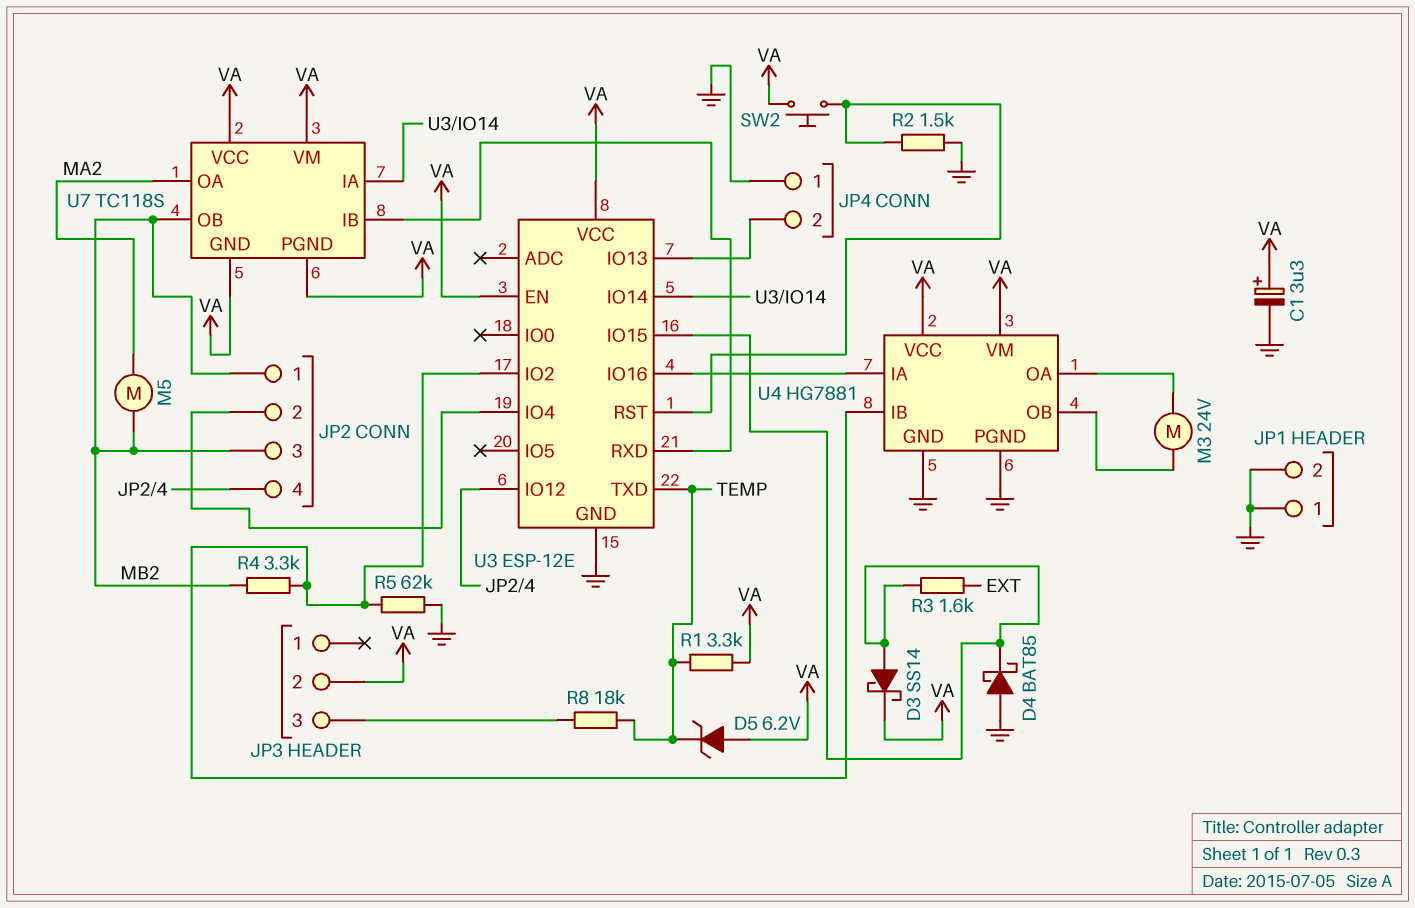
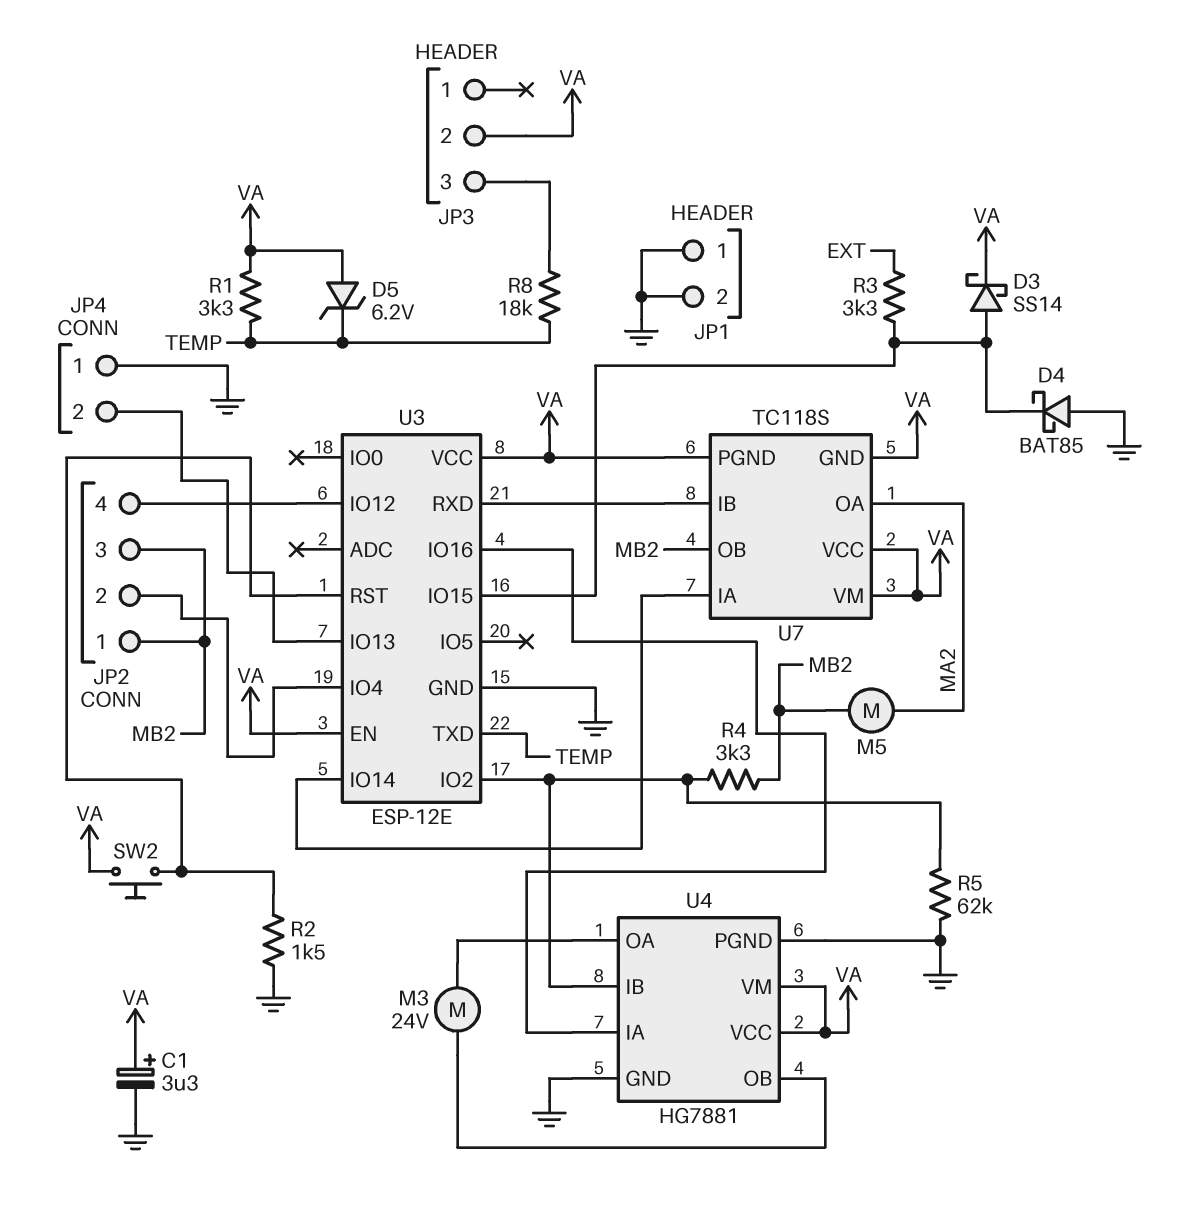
R3: 1.6k (EXT, U3/IO15) -> 3.3k (EXT, U3/IO15)

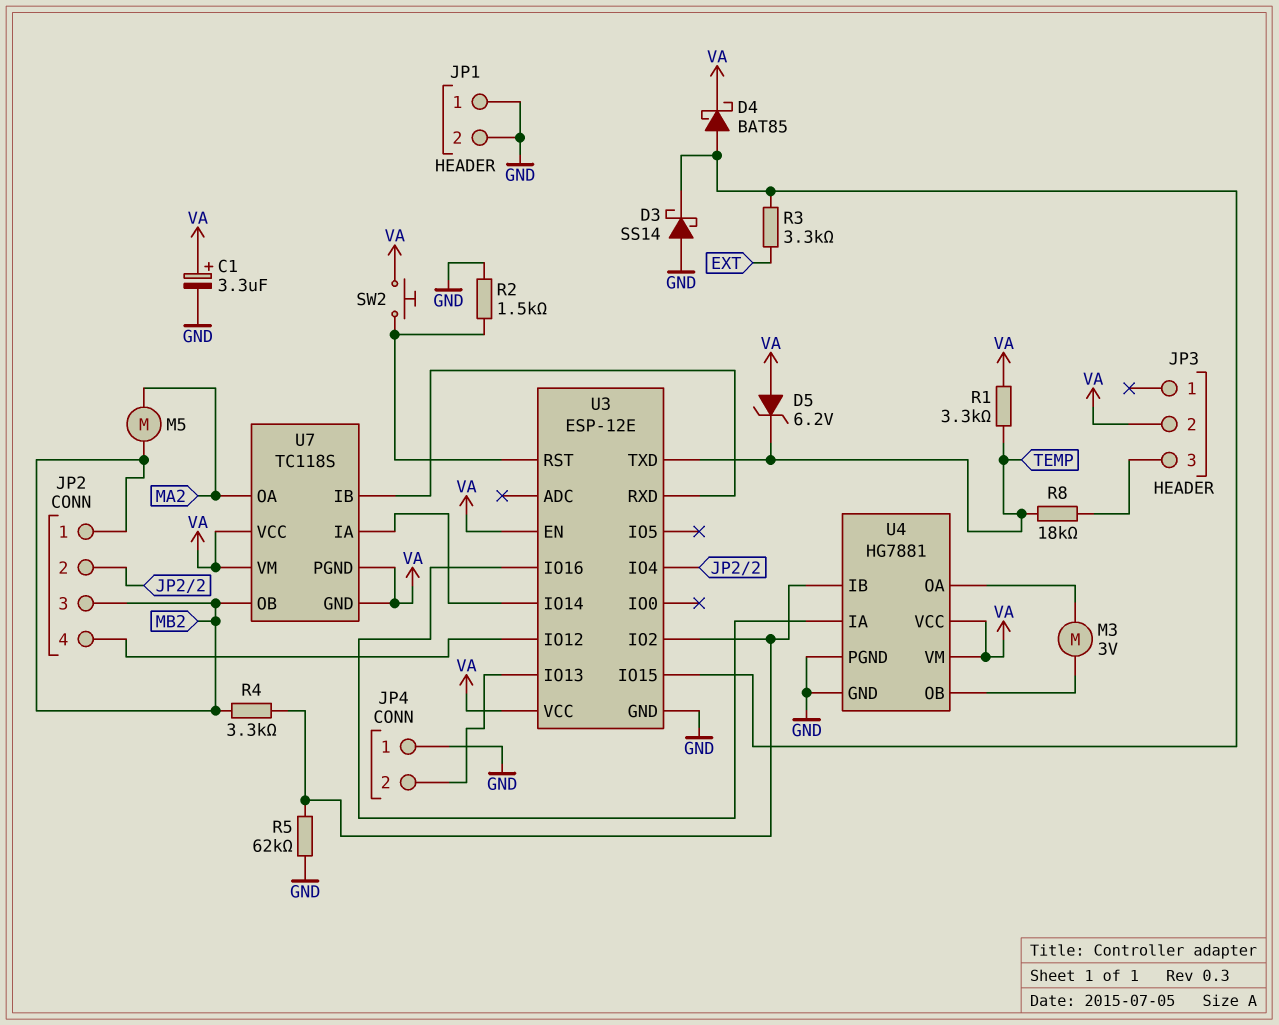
D3: schottky SS14 (A U3/IO15, K VA) -> schottky SS14 (A GND, K U3/IO15)
D4: schottky BAT85 (A GND, K U3/IO15) -> schottky BAT85 (A U3/IO15, K VA)
M3: motor 24V (U4/OA, U4/OB) -> motor 3V (U4/OA, U4/OB)

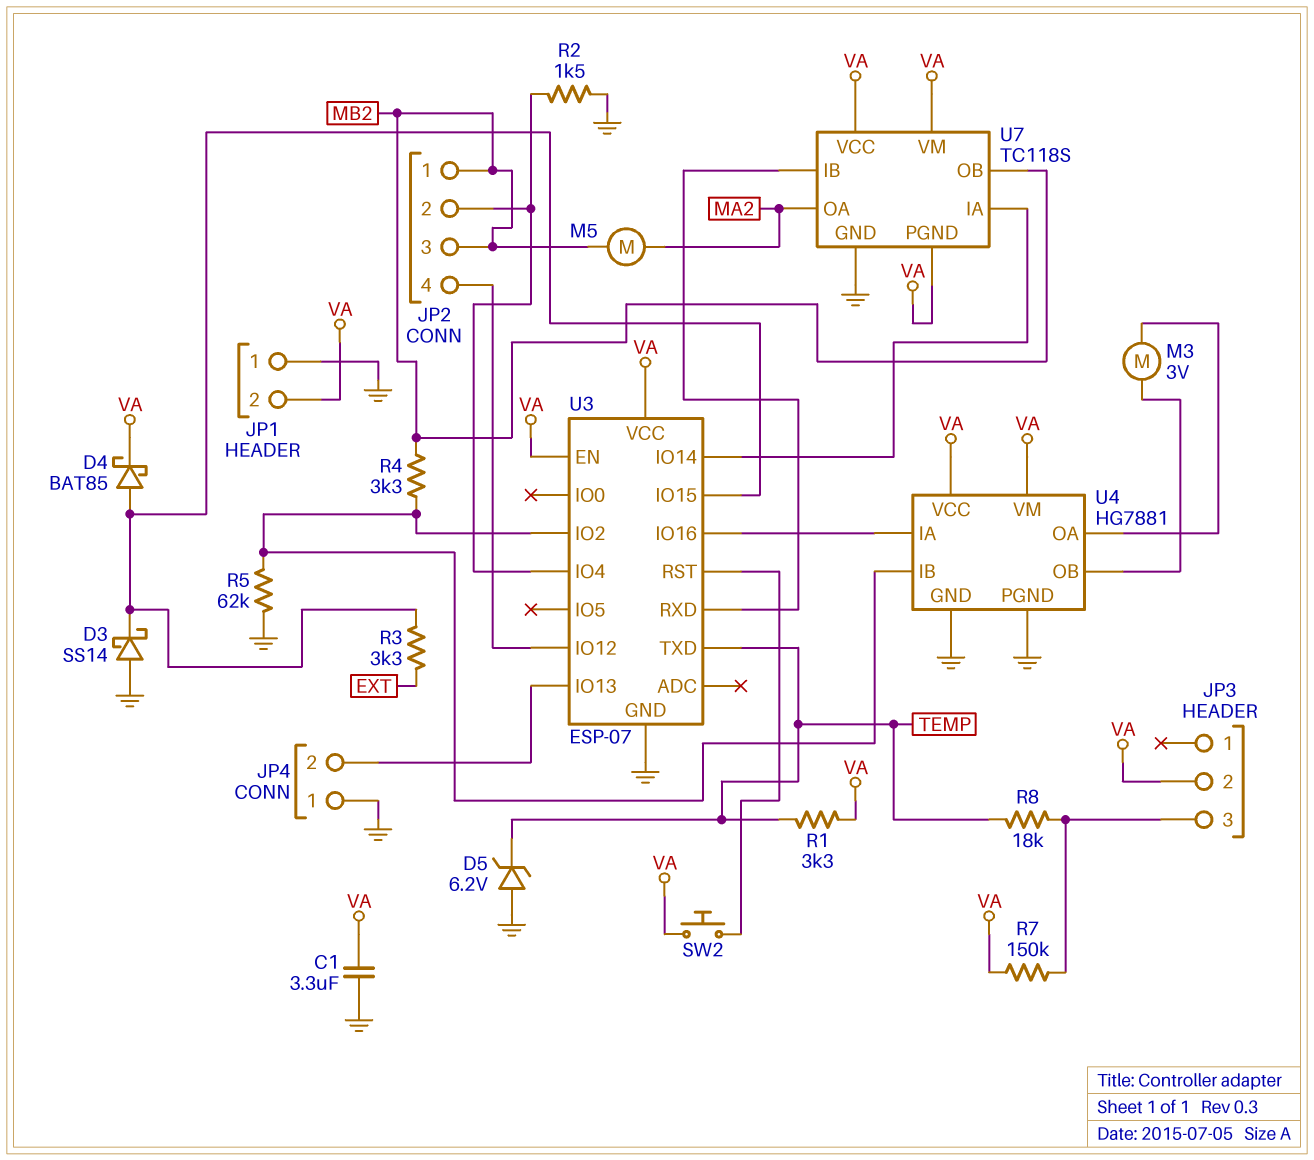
C1: 3.3uF (plus VA, minus GND) -> 3.3uF (GND, VA)
D5: zener 6.2V (A VA, K TEMP) -> zener 6.2V (A GND, K TEMP)
JP1 pin 2: GND -> VA
R2: 1.5k (GND, U3/RST) -> 1.5k (GND, JP2/2)
R7: none -> 150k (JP3/3, VA)
U3: ESP-12E -> ESP-07
U7 pin GND: VA -> GND

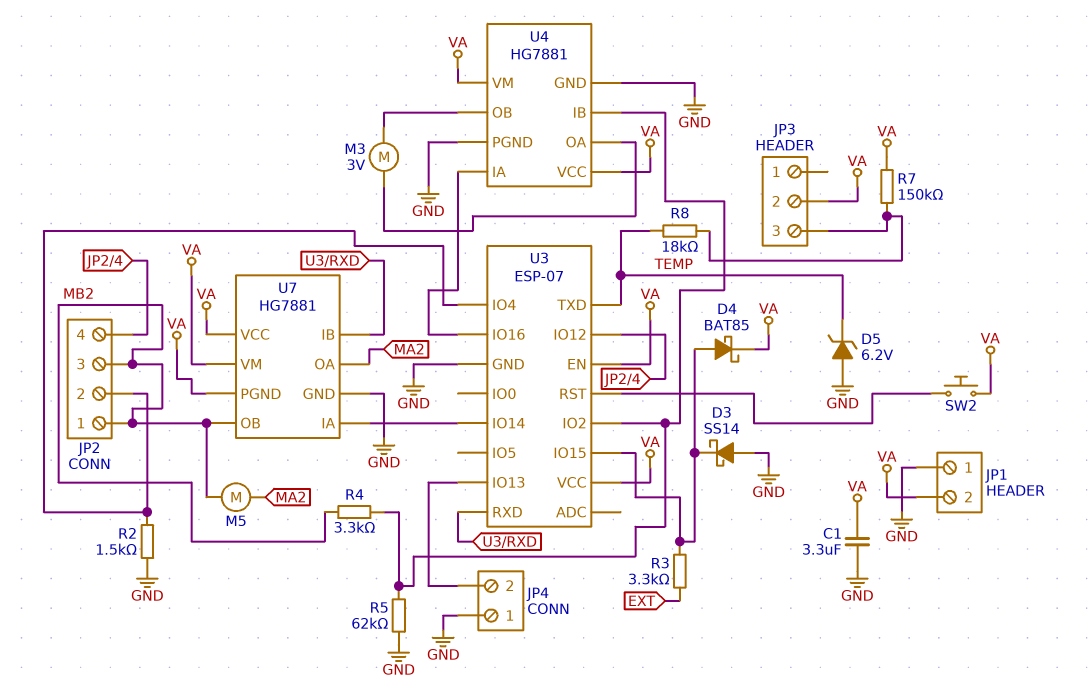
R1: 3.3k (TEMP, VA) -> none
U7: TC118S -> HG7881

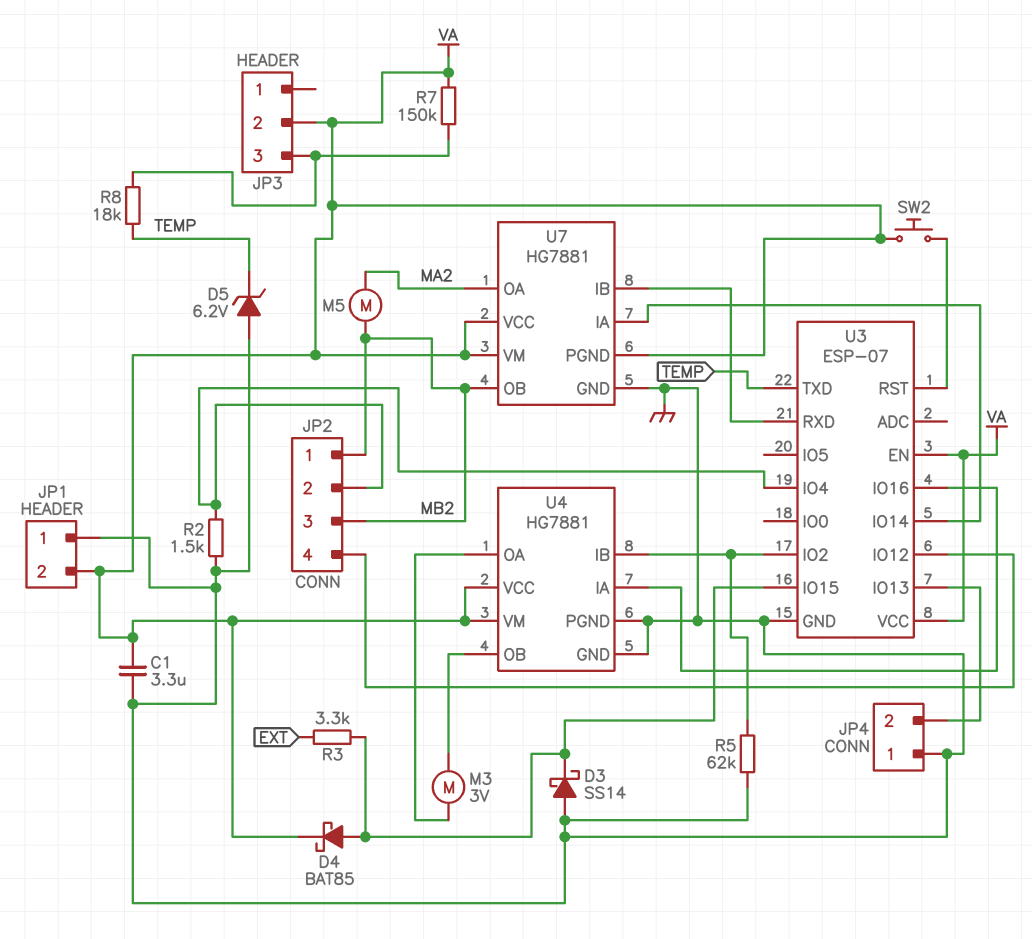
R4: 3.3k (MB2, U3/IO2) -> none

